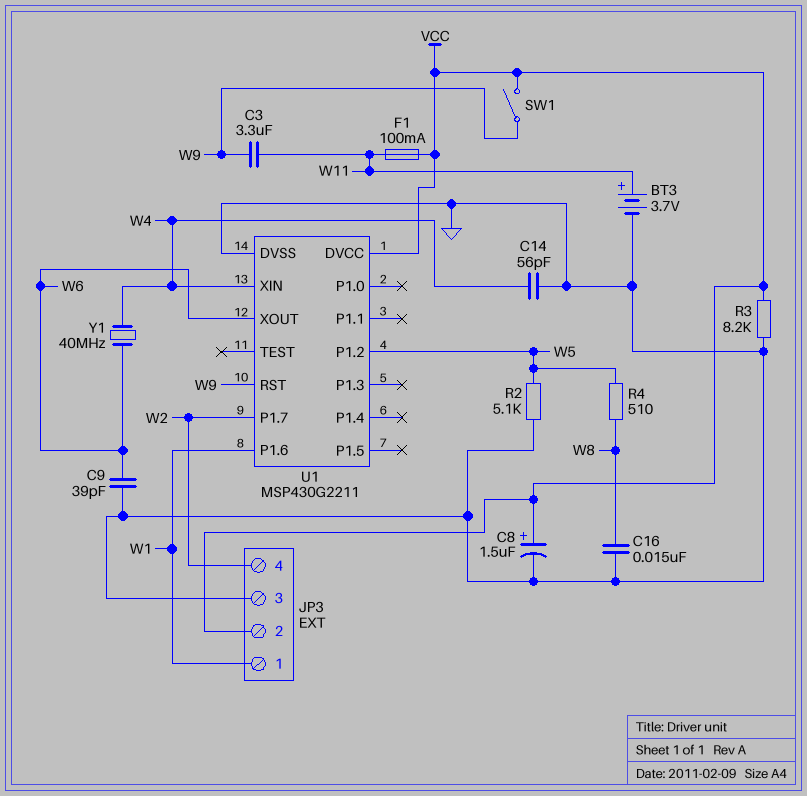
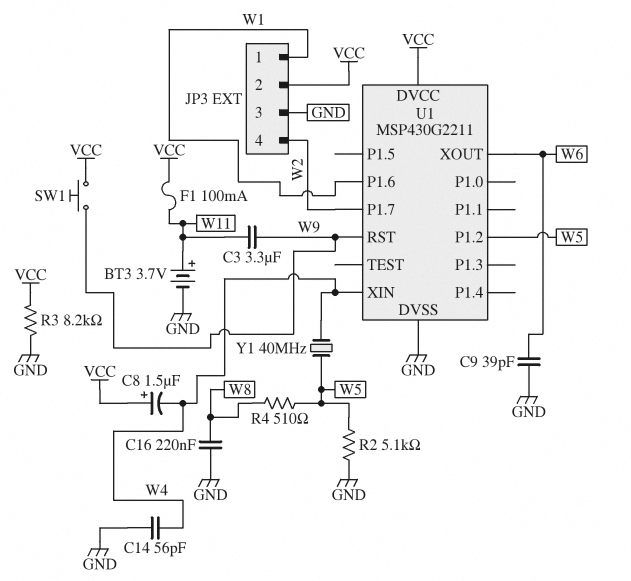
C8: 1.5uF (plus VCC, minus GND) -> 1.5uF (plus VCC, minus W4)
C16: 15nF (GND, W8) -> 220nF (GND, W8)
SW1: switch (VCC, W9) -> button (VCC, W9)
Y1: 40MHz (W4, W6) -> 40MHz (W4, W5)

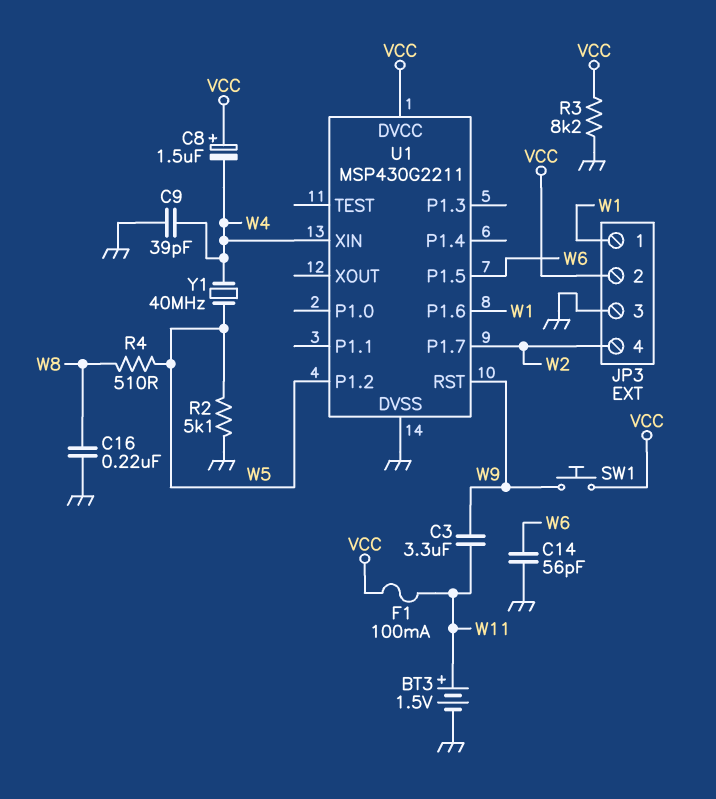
BT3: 3.7V (plus W11, minus GND) -> 1.5V (plus W11, minus GND)
C9: 39pF (GND, W6) -> 39pF (GND, W4)
C14: 56pF (GND, W4) -> 56pF (GND, W6)
U1 pin P1.5: none -> W6
U1 pin XOUT: W6 -> none

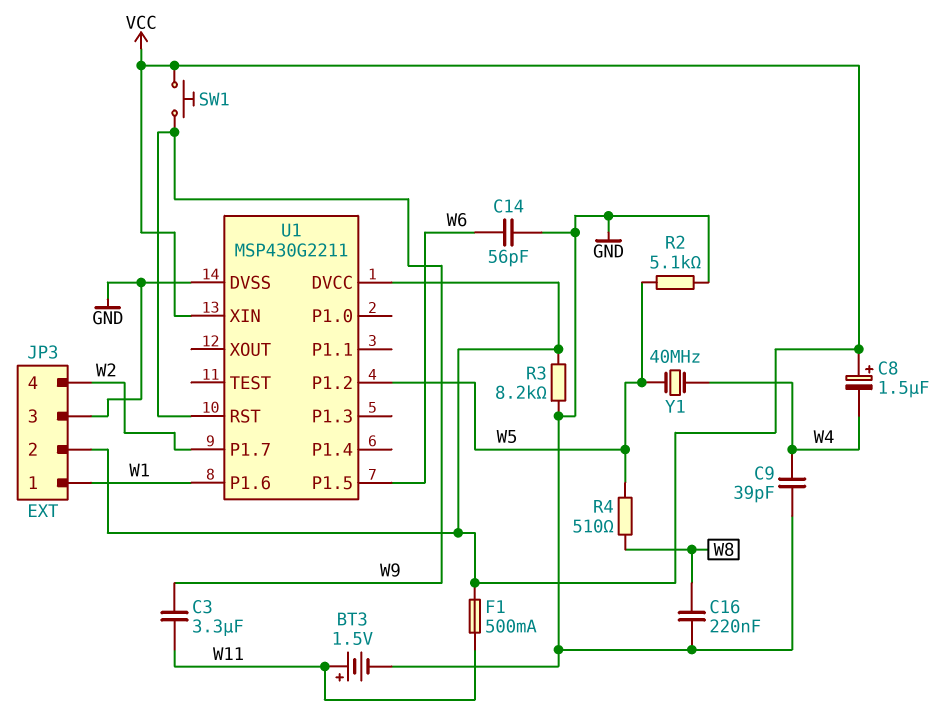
F1: 100mA (VCC, W11) -> 500mA (VCC, W11)
U1 pin XIN: W4 -> VCC

